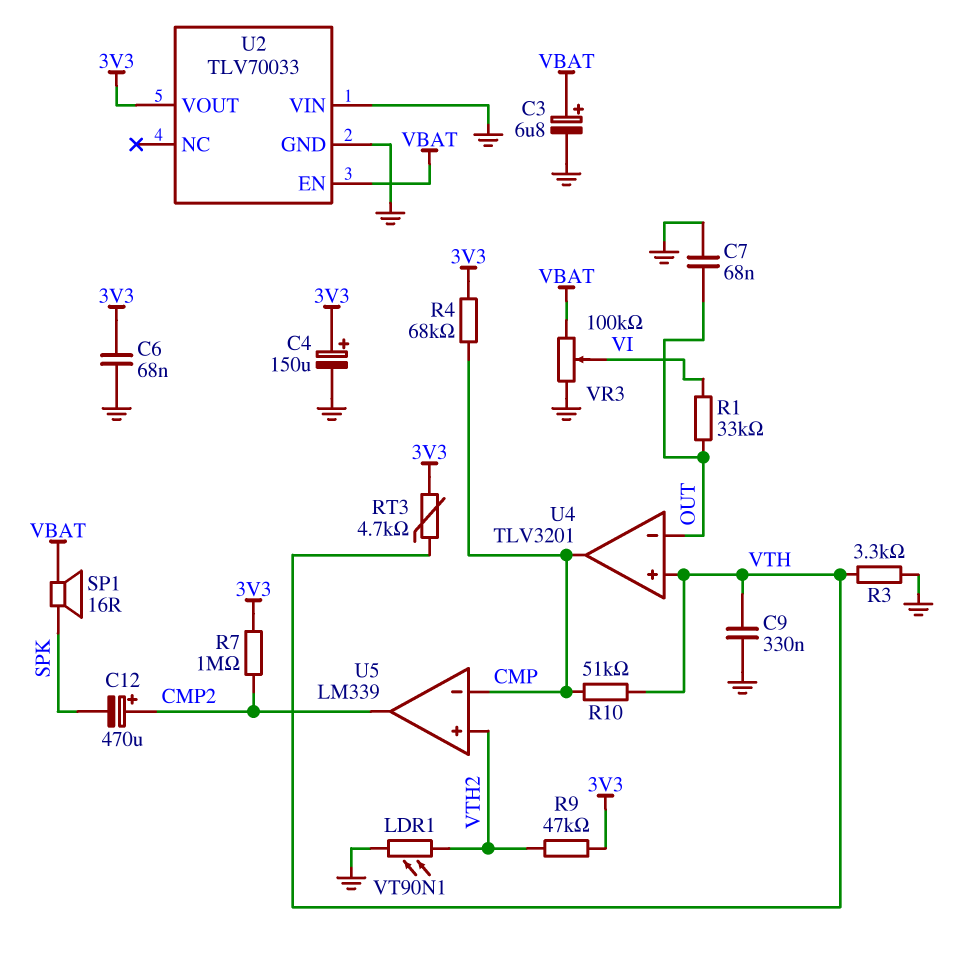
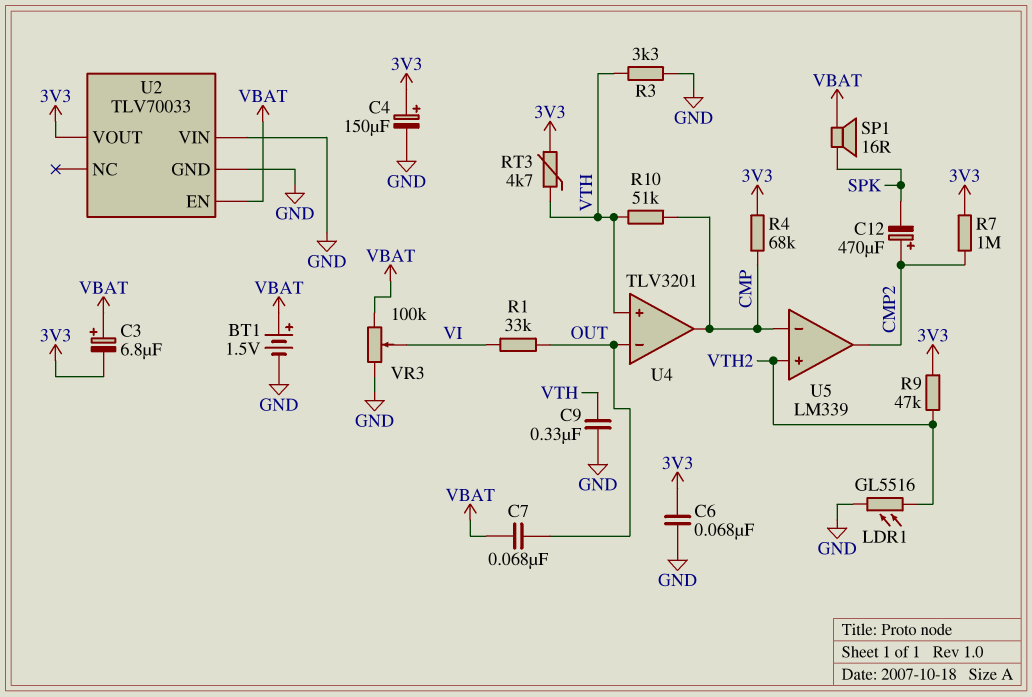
BT1: none -> 1.5V (plus VBAT, minus GND)
C3: 6.8uF (plus VBAT, minus GND) -> 6.8uF (plus VBAT, minus 3V3)
C7: 68nF (GND, OUT) -> 68nF (OUT, VBAT)
LDR1: VT90N1 (GND, VTH2) -> GL5516 (GND, VTH2)

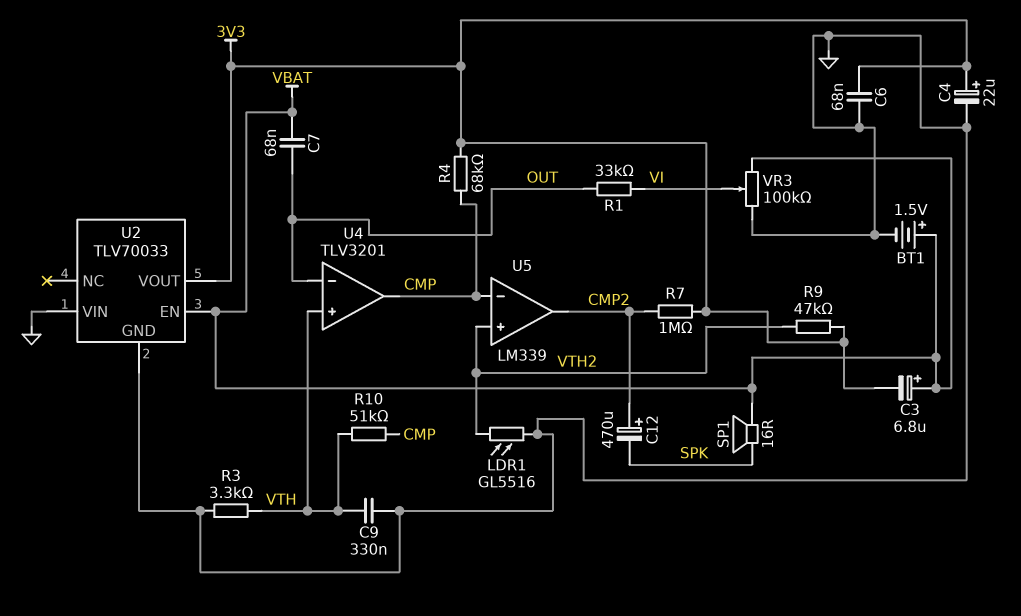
C4: 150uF (plus 3V3, minus GND) -> 22uF (plus 3V3, minus GND)
RT3: 4.7k (3V3, VTH) -> none

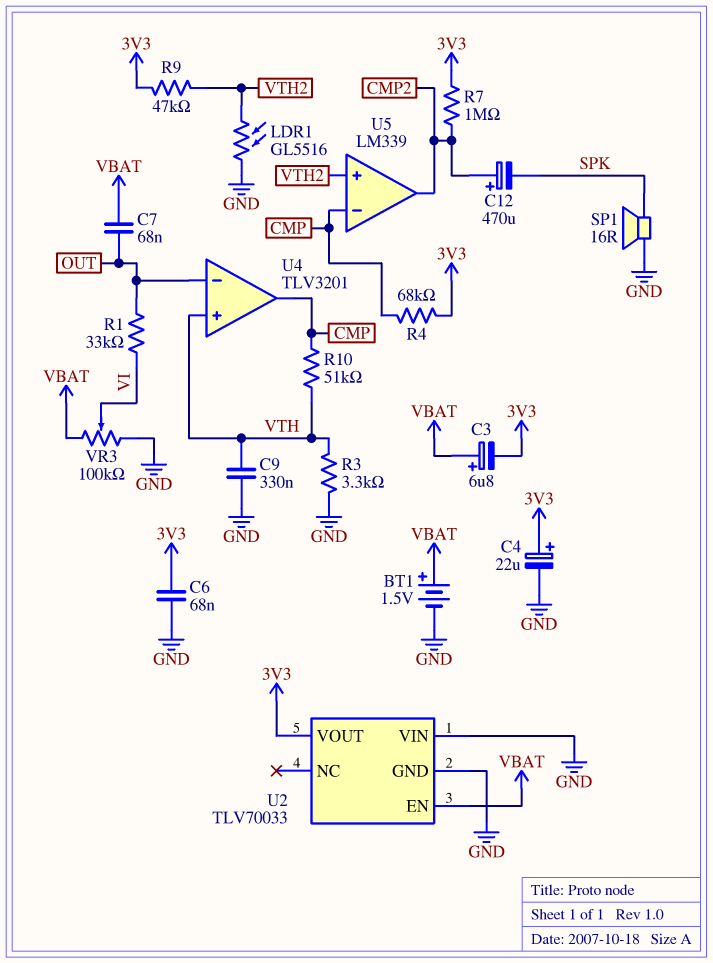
SP1: speaker 16R (SPK, VBAT) -> speaker 16R (GND, SPK)

